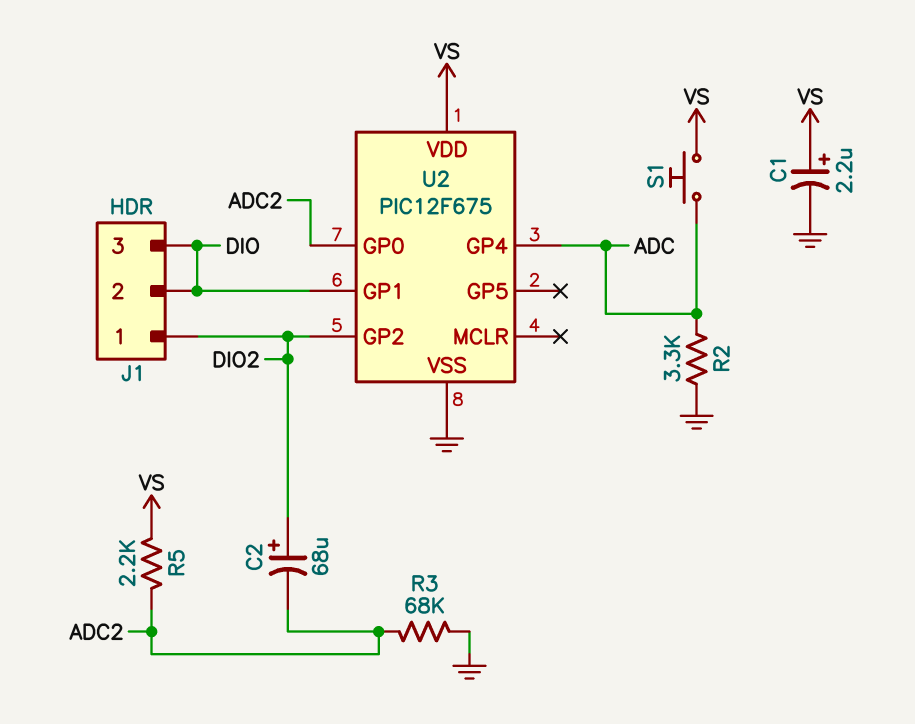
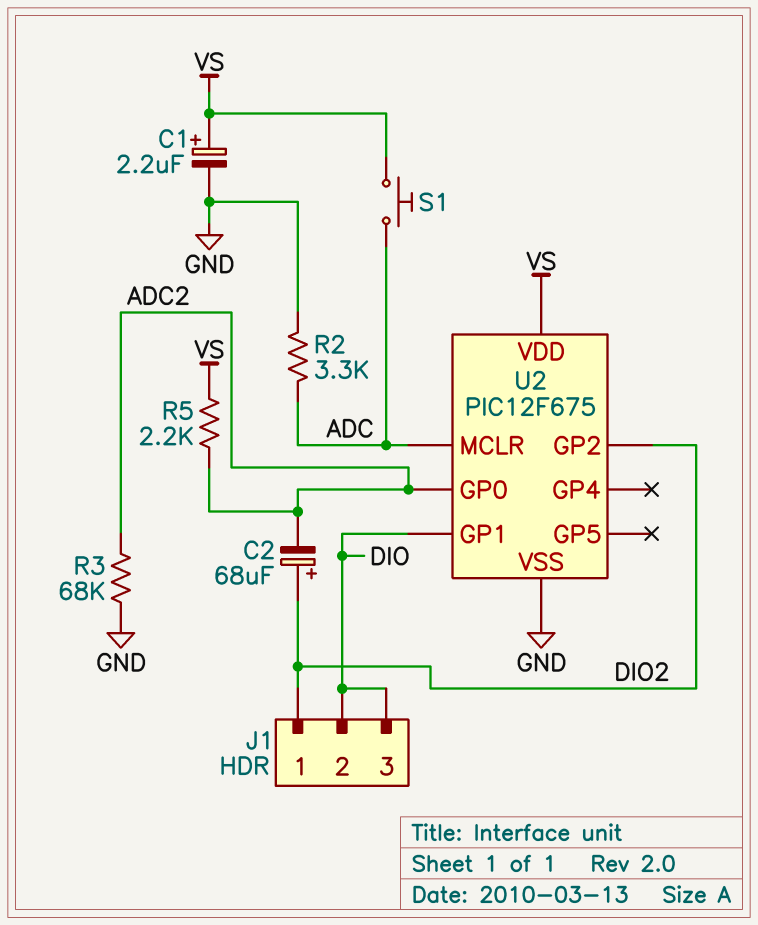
U2 pin GP4: ADC -> none
U2 pin MCLR: none -> ADC

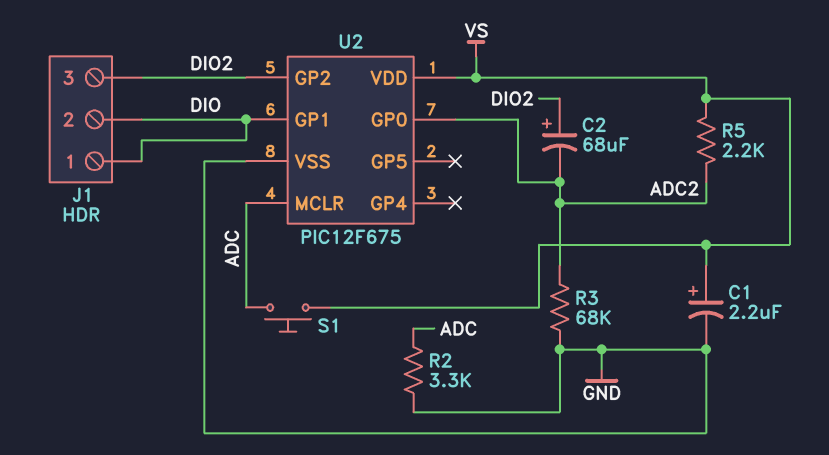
J1 pin 1: DIO2 -> DIO
J1 pin 3: DIO -> DIO2

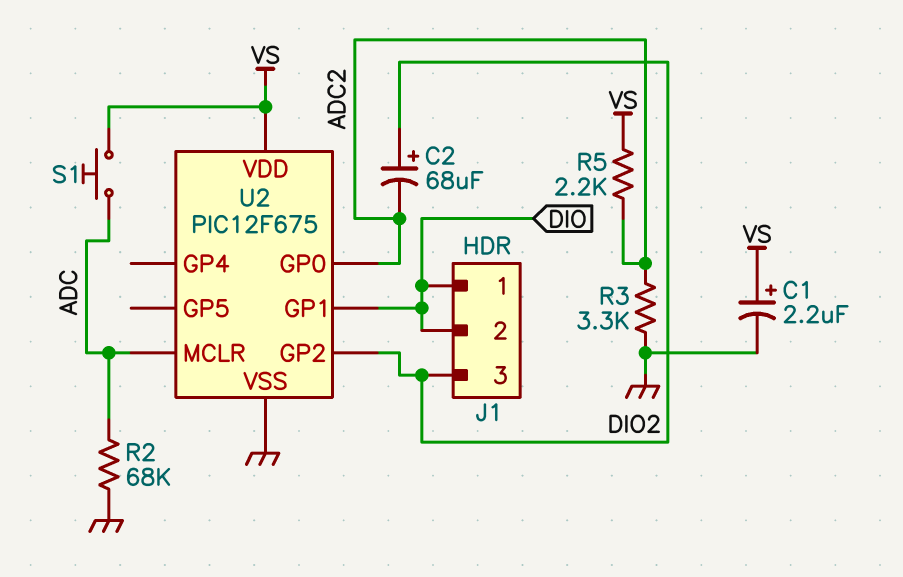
R2: 3.3k (ADC, GND) -> 68k (ADC, GND)
R3: 68k (ADC2, GND) -> 3.3k (ADC2, GND)

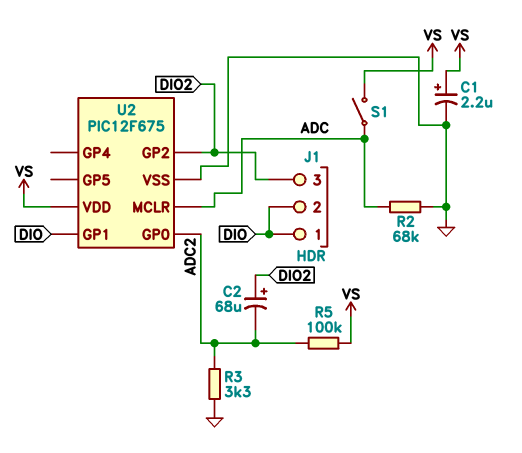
R5: 2.2k (ADC2, VS) -> 100k (ADC2, VS)
S1: button (ADC, VS) -> switch (ADC, VS)

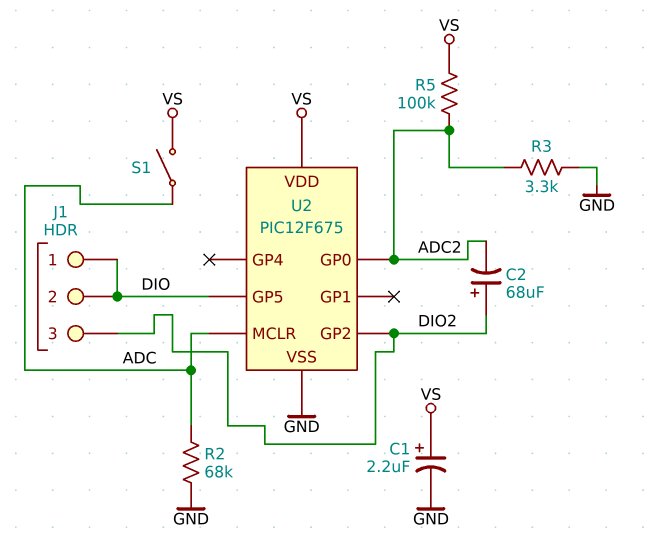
U2 pin GP1: DIO -> none
U2 pin GP5: none -> DIO

